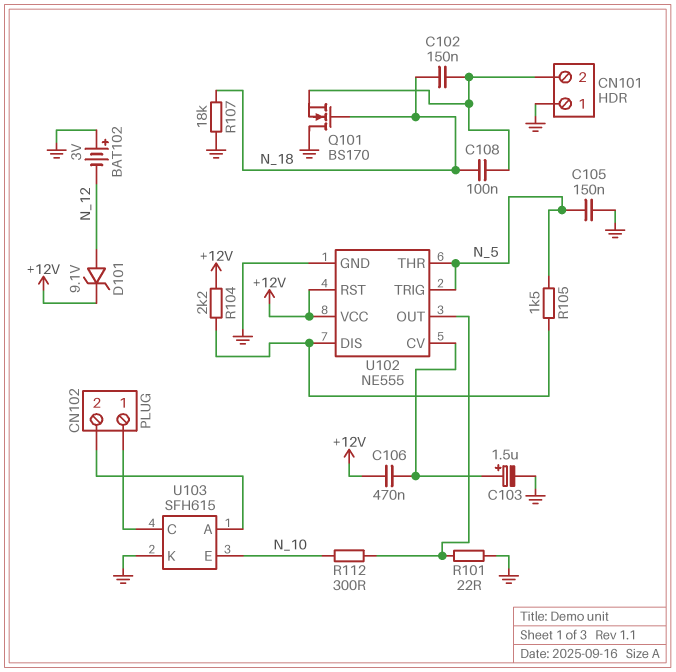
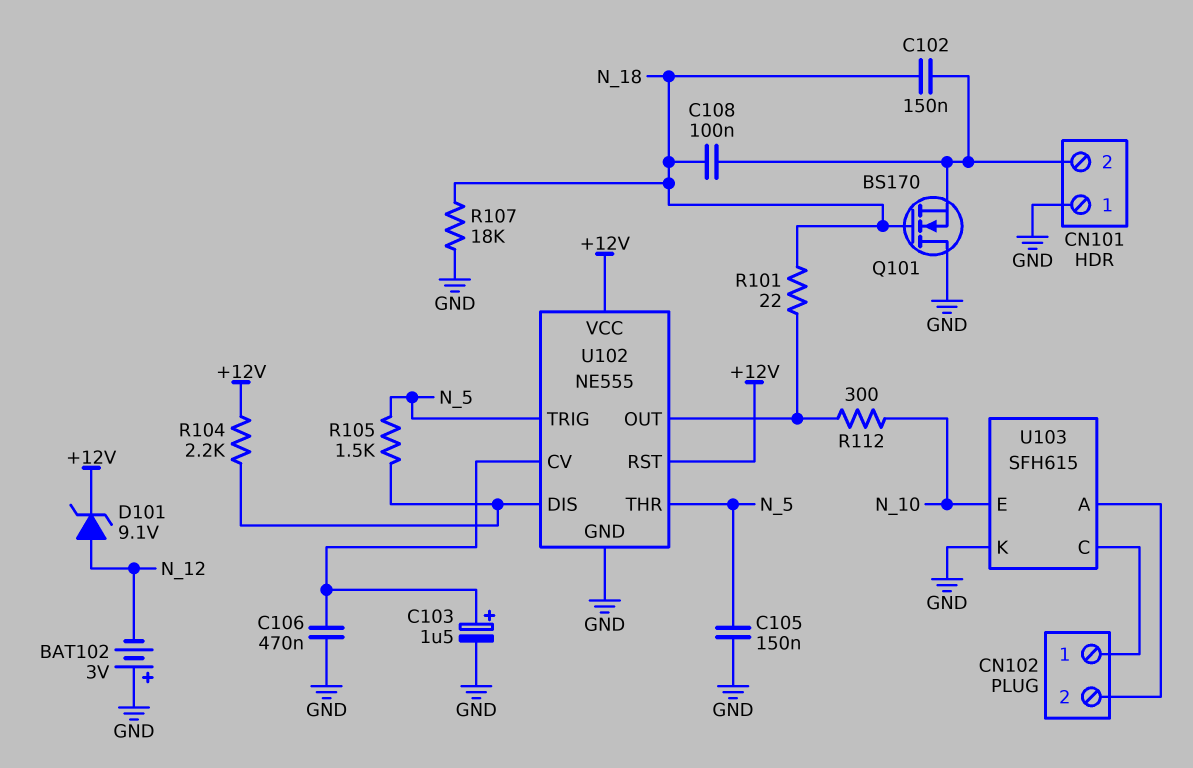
C106: 470nF (+12V, U102/CV) -> 470nF (GND, U102/CV)
R101: 22 (GND, U102/OUT) -> 22 (N_18, U102/OUT)

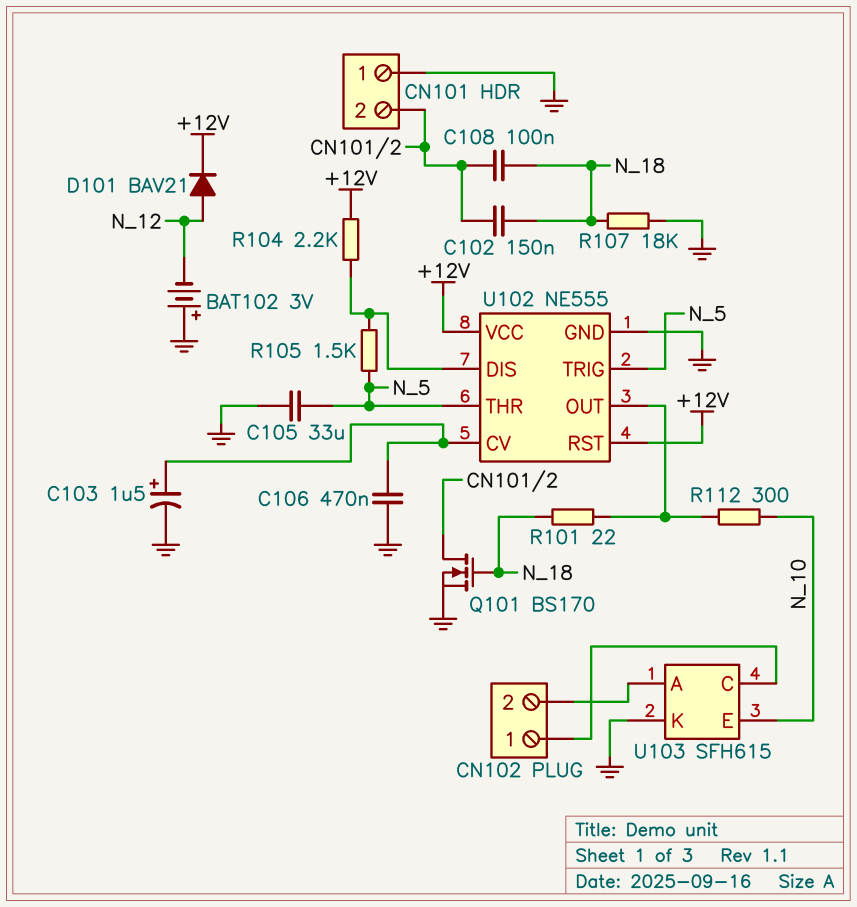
C105: 150nF (GND, N_5) -> 33uF (GND, N_5)
D101: zener 9.1V (A N_12, K +12V) -> diode BAV21 (A N_12, K +12V)
Q101: NMOS BS170 (G N_18, D GND, S CN101/2) -> NMOS BS170 (G N_18, D CN101/2, S GND)

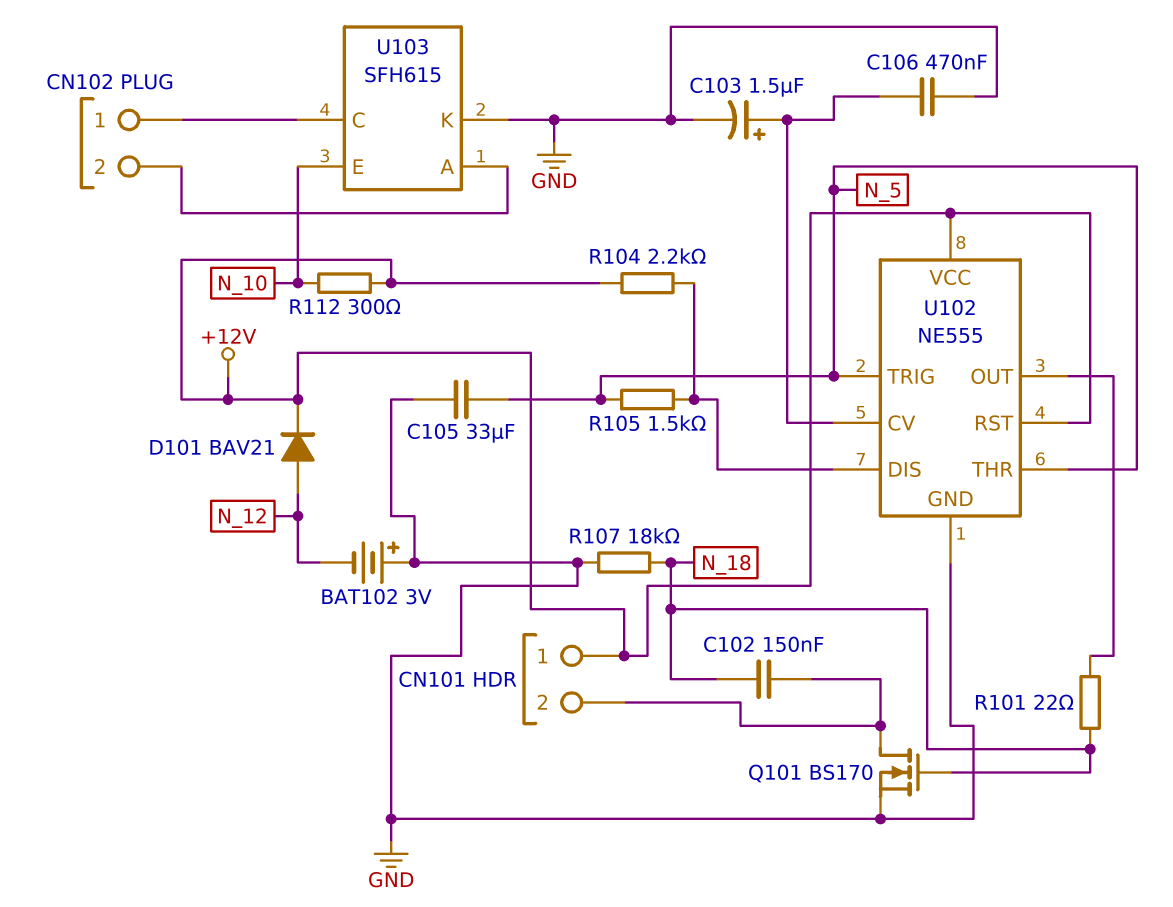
C108: 100nF (CN101/2, N_18) -> none
CN101 pin 1: GND -> +12V
R112: 300 (N_10, U102/OUT) -> 300 (+12V, N_10)

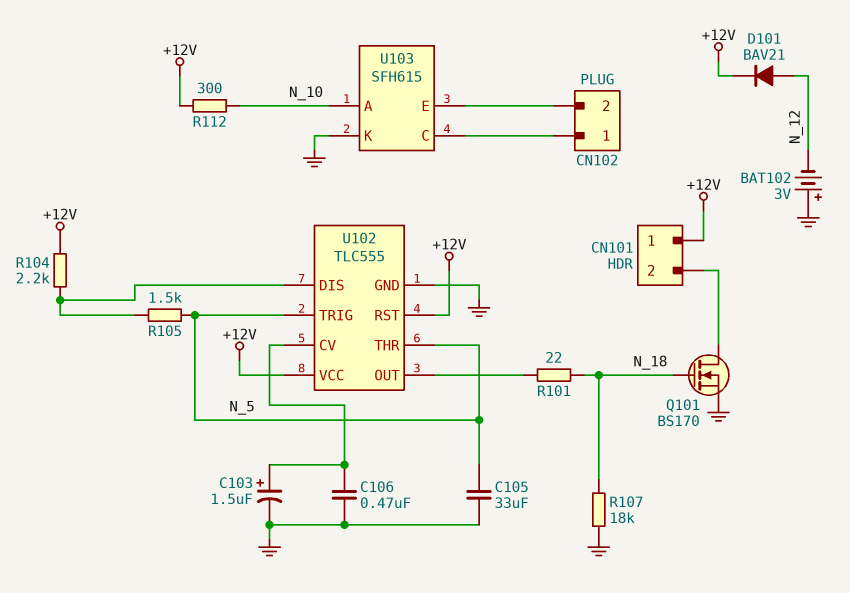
C102: 150nF (CN101/2, N_18) -> none
U102: NE555 -> TLC555
U103 pin A: CN102/2 -> N_10
U103 pin E: N_10 -> CN102/2

